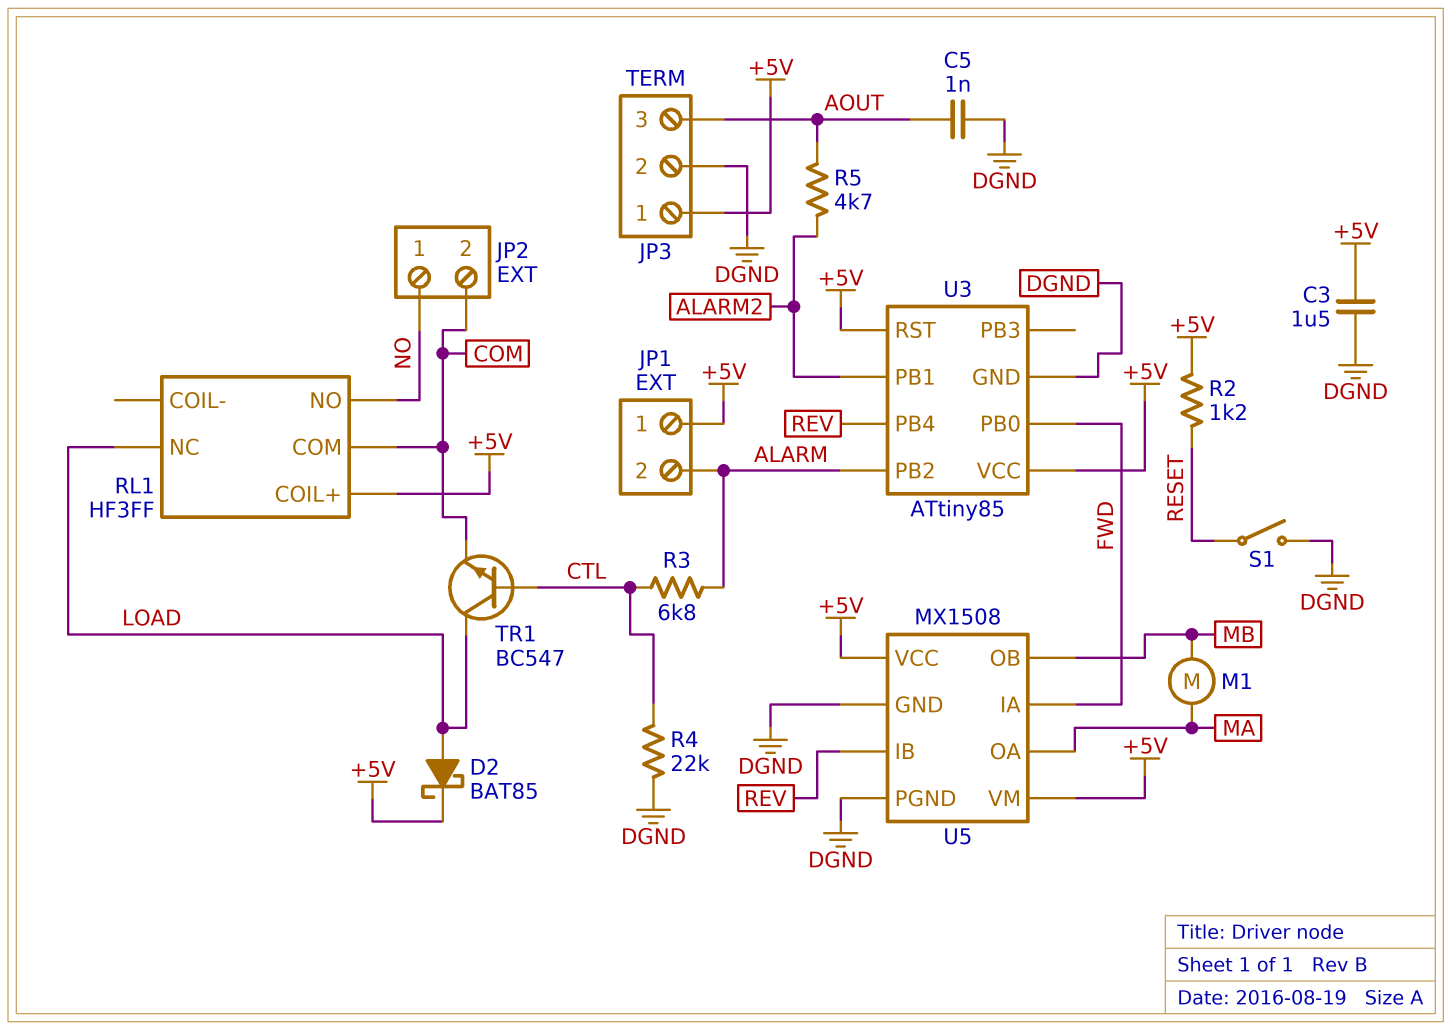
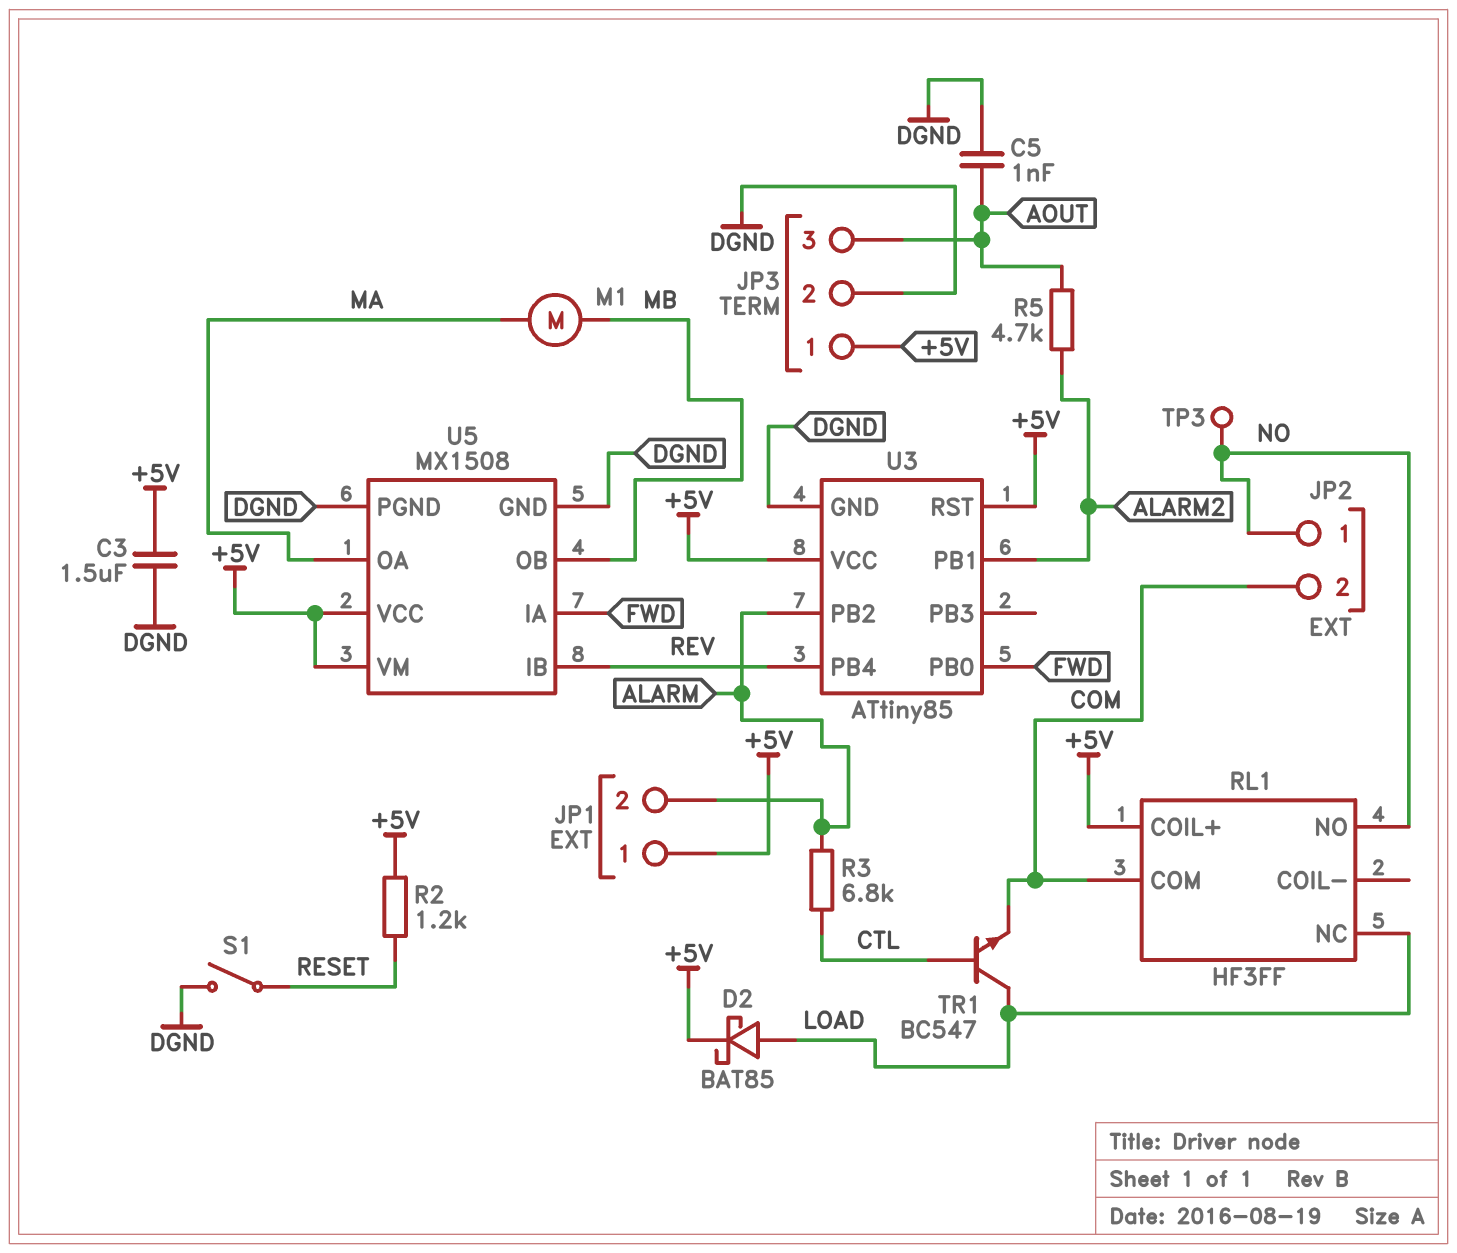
R4: 22k (CTL, DGND) -> none
TP3: none -> test point (NO)

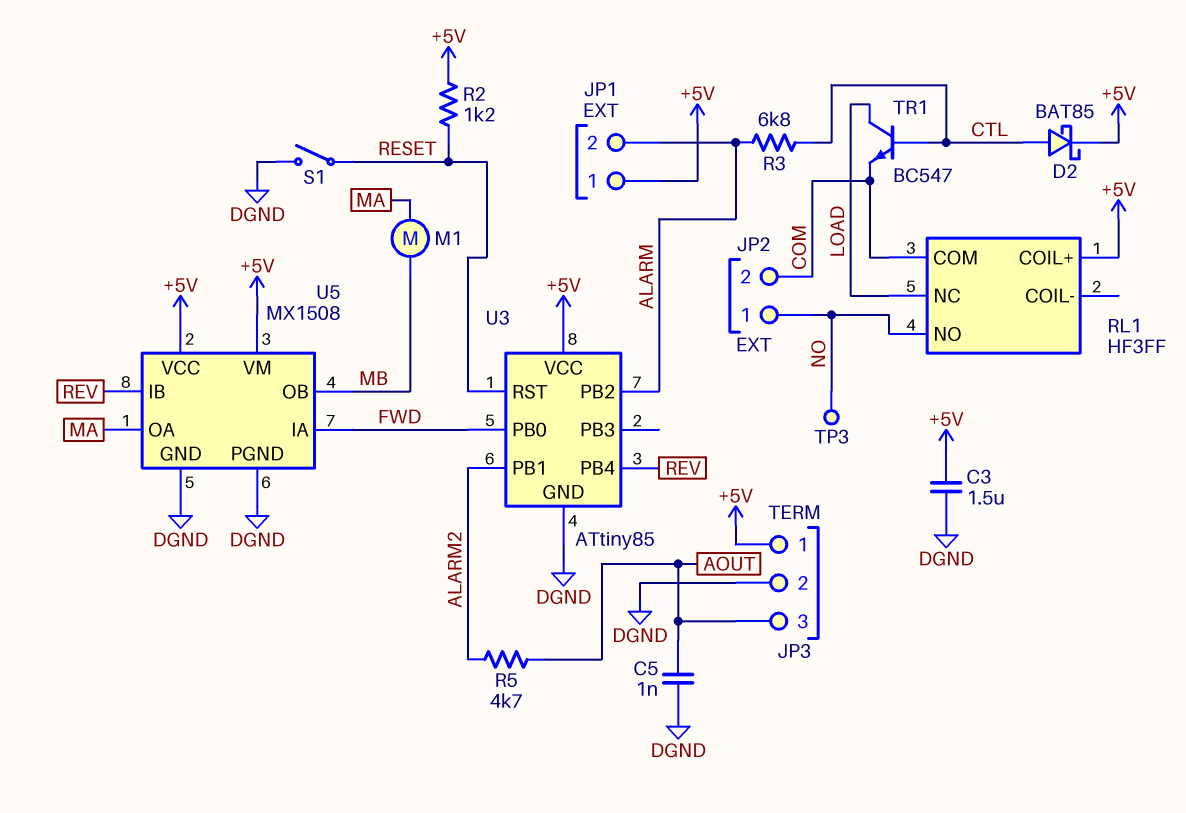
D2: schottky BAT85 (A LOAD, K +5V) -> schottky BAT85 (A CTL, K +5V)
U3 pin RST: +5V -> RESET

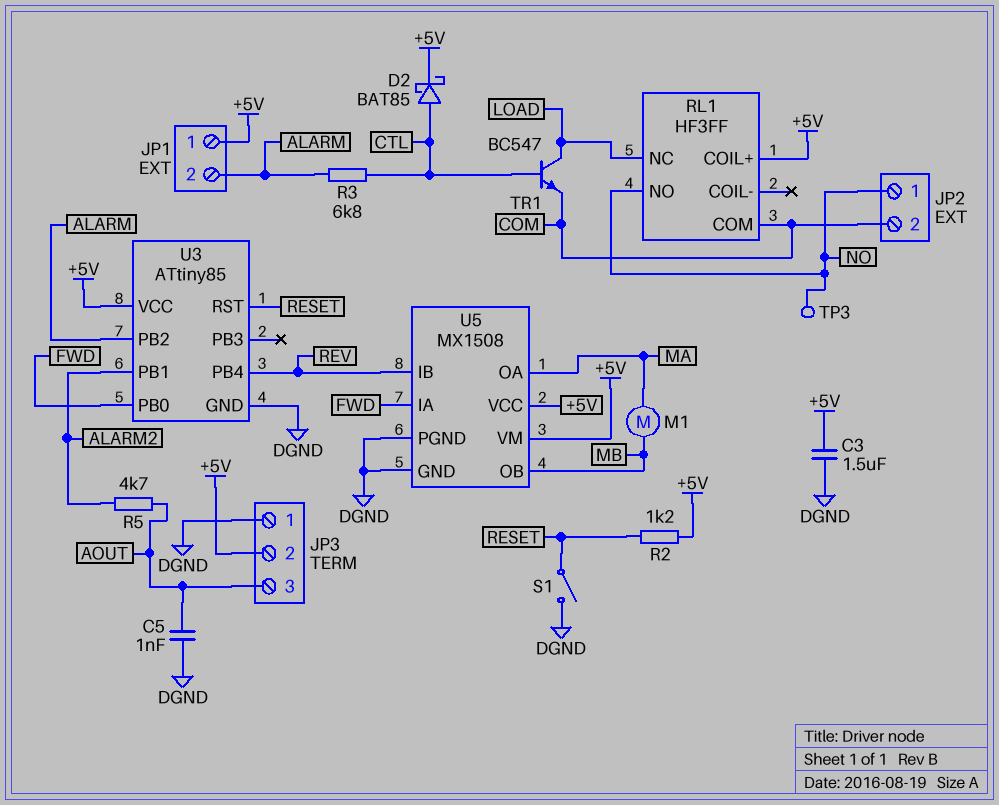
JP3 pin 1: +5V -> DGND
JP3 pin 2: DGND -> +5V

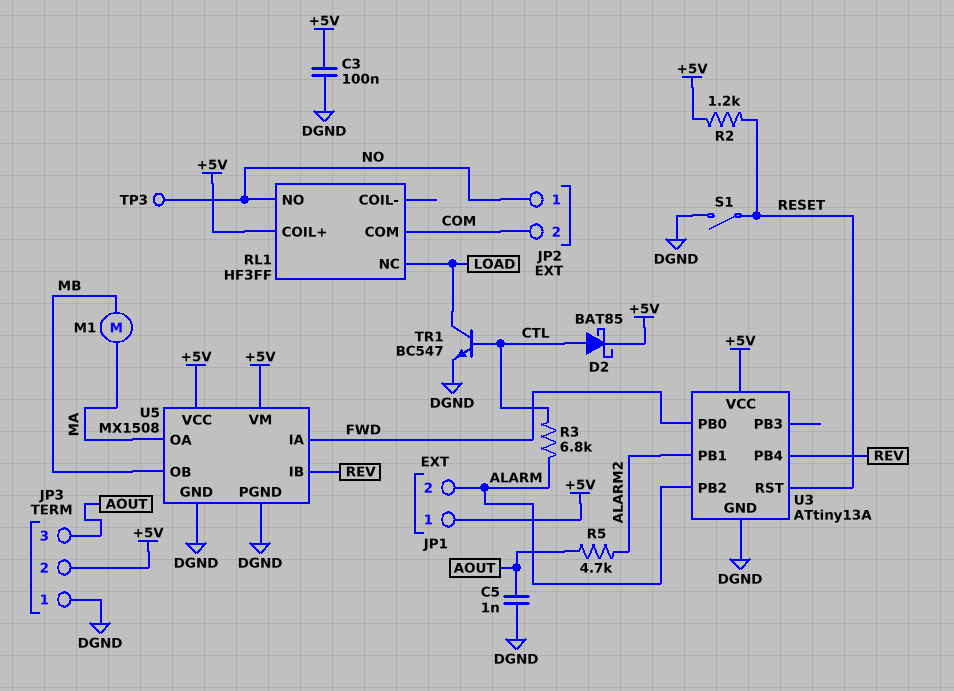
C3: 1.5uF (+5V, DGND) -> 100nF (+5V, DGND)
TR1: NPN BC547 (B CTL, C LOAD, E COM) -> NPN BC547 (B CTL, C LOAD, E DGND)
U3: ATtiny85 -> ATtiny13A

